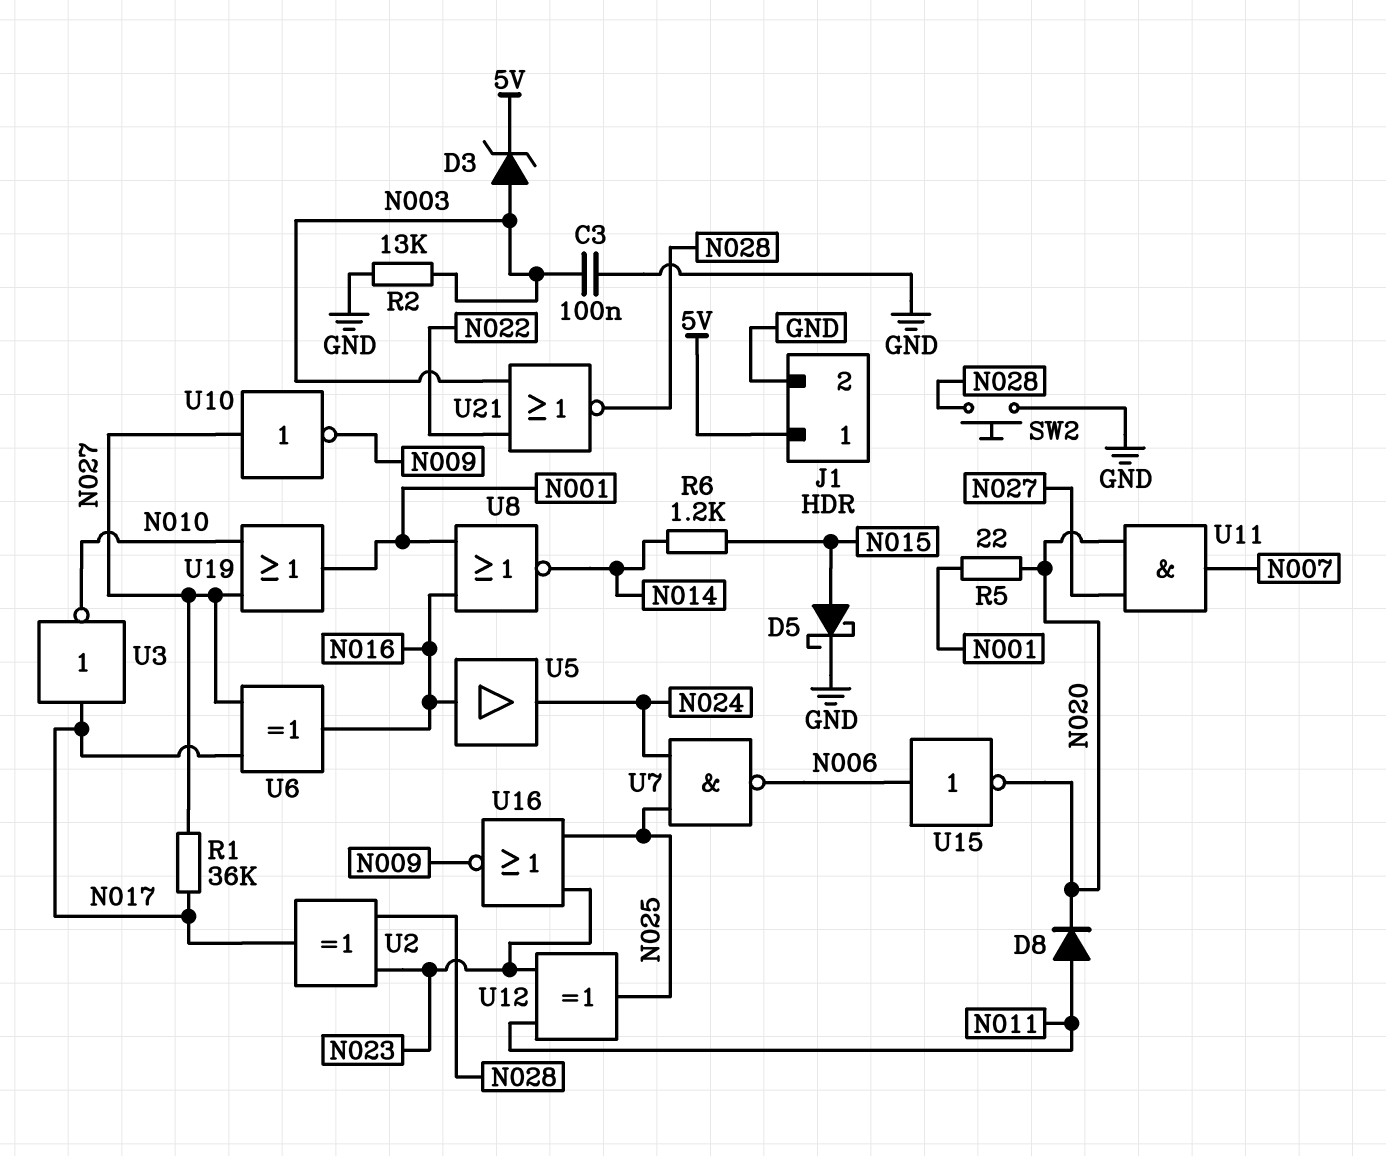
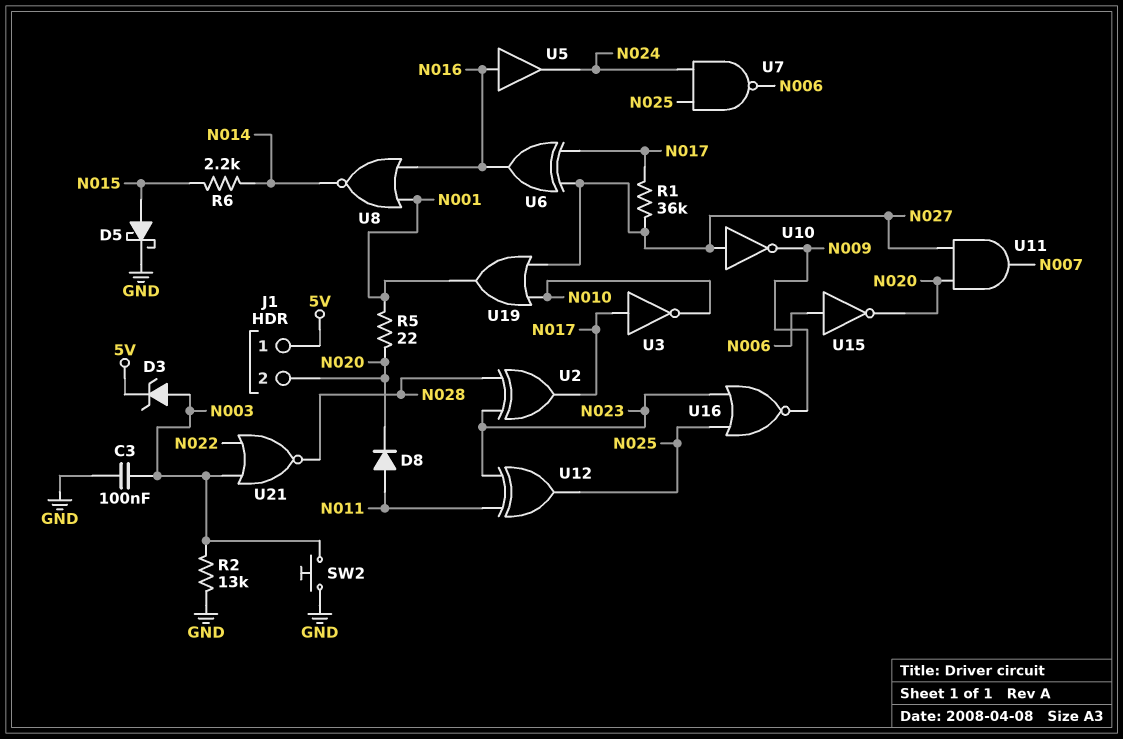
J1 pin 2: GND -> N020
R6: 1.2k (N014, N015) -> 2.2k (N014, N015)
SW2: button (GND, N028) -> button (GND, N003)

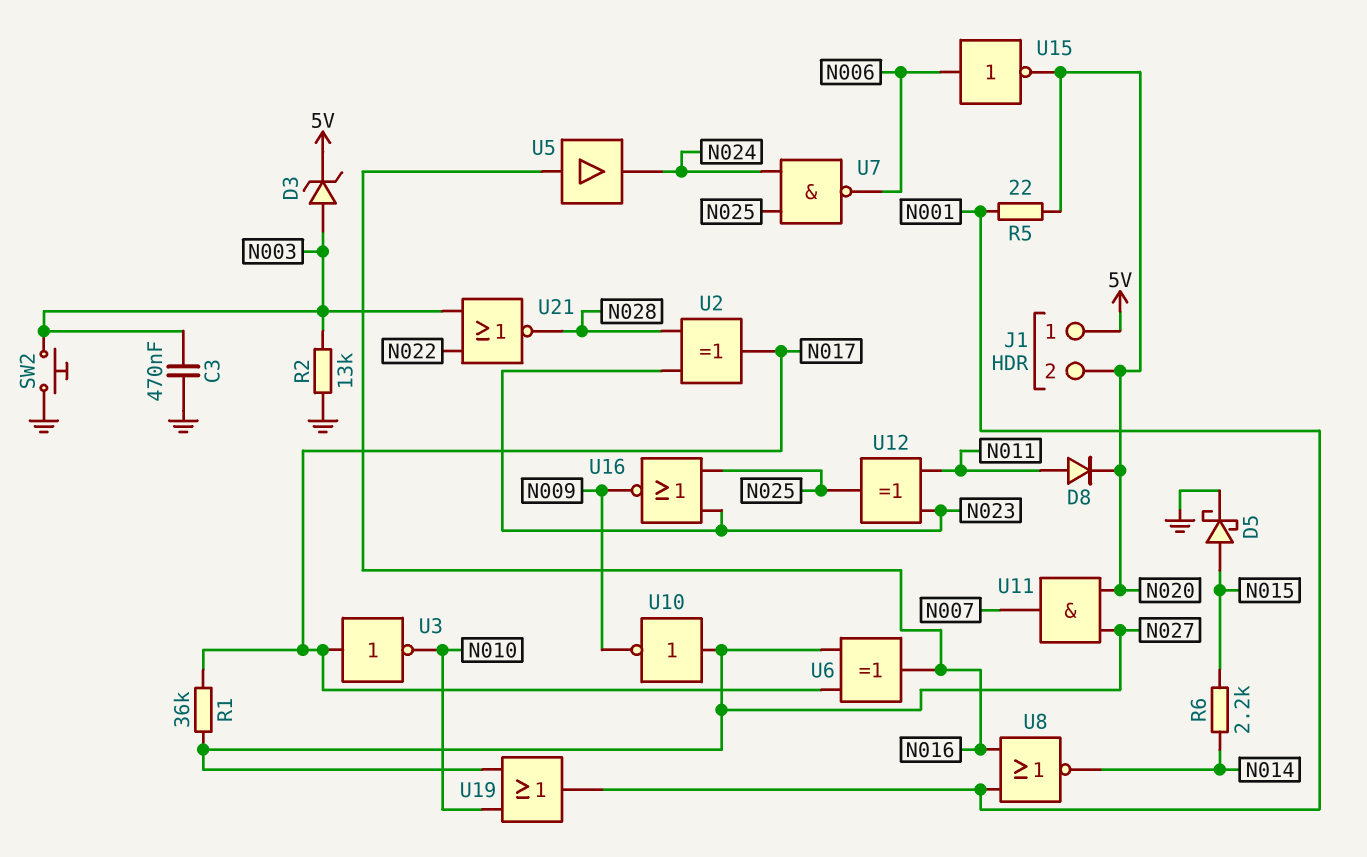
C3: 100nF (GND, N003) -> 470nF (GND, N003)

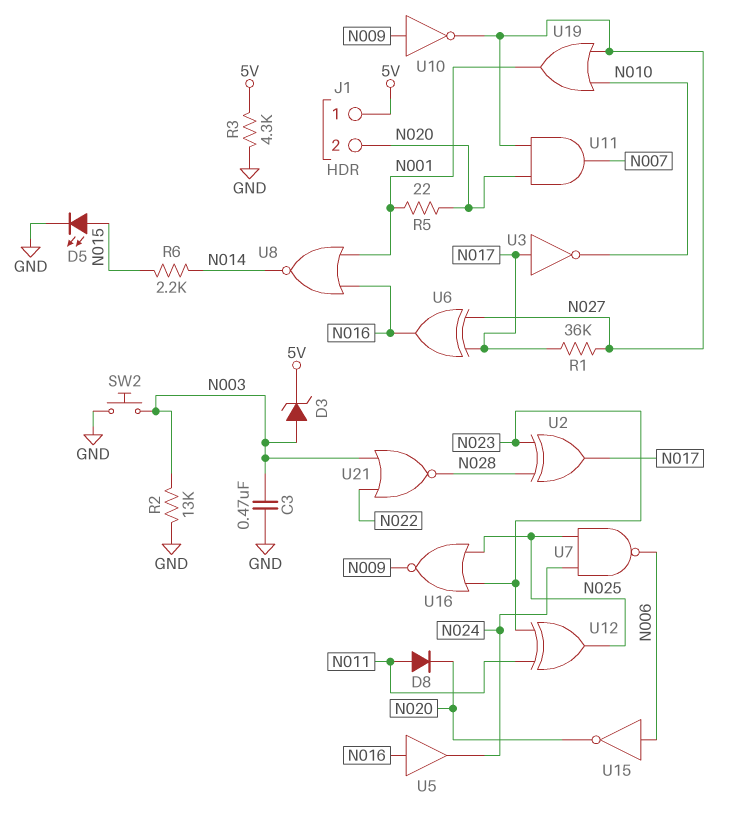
D5: schottky (A N015, K GND) -> LED (A N015, K GND)
R3: none -> 4.3k (5V, GND)
U10: NOT (in N027, out N009) -> NOT (in N009, out N027)

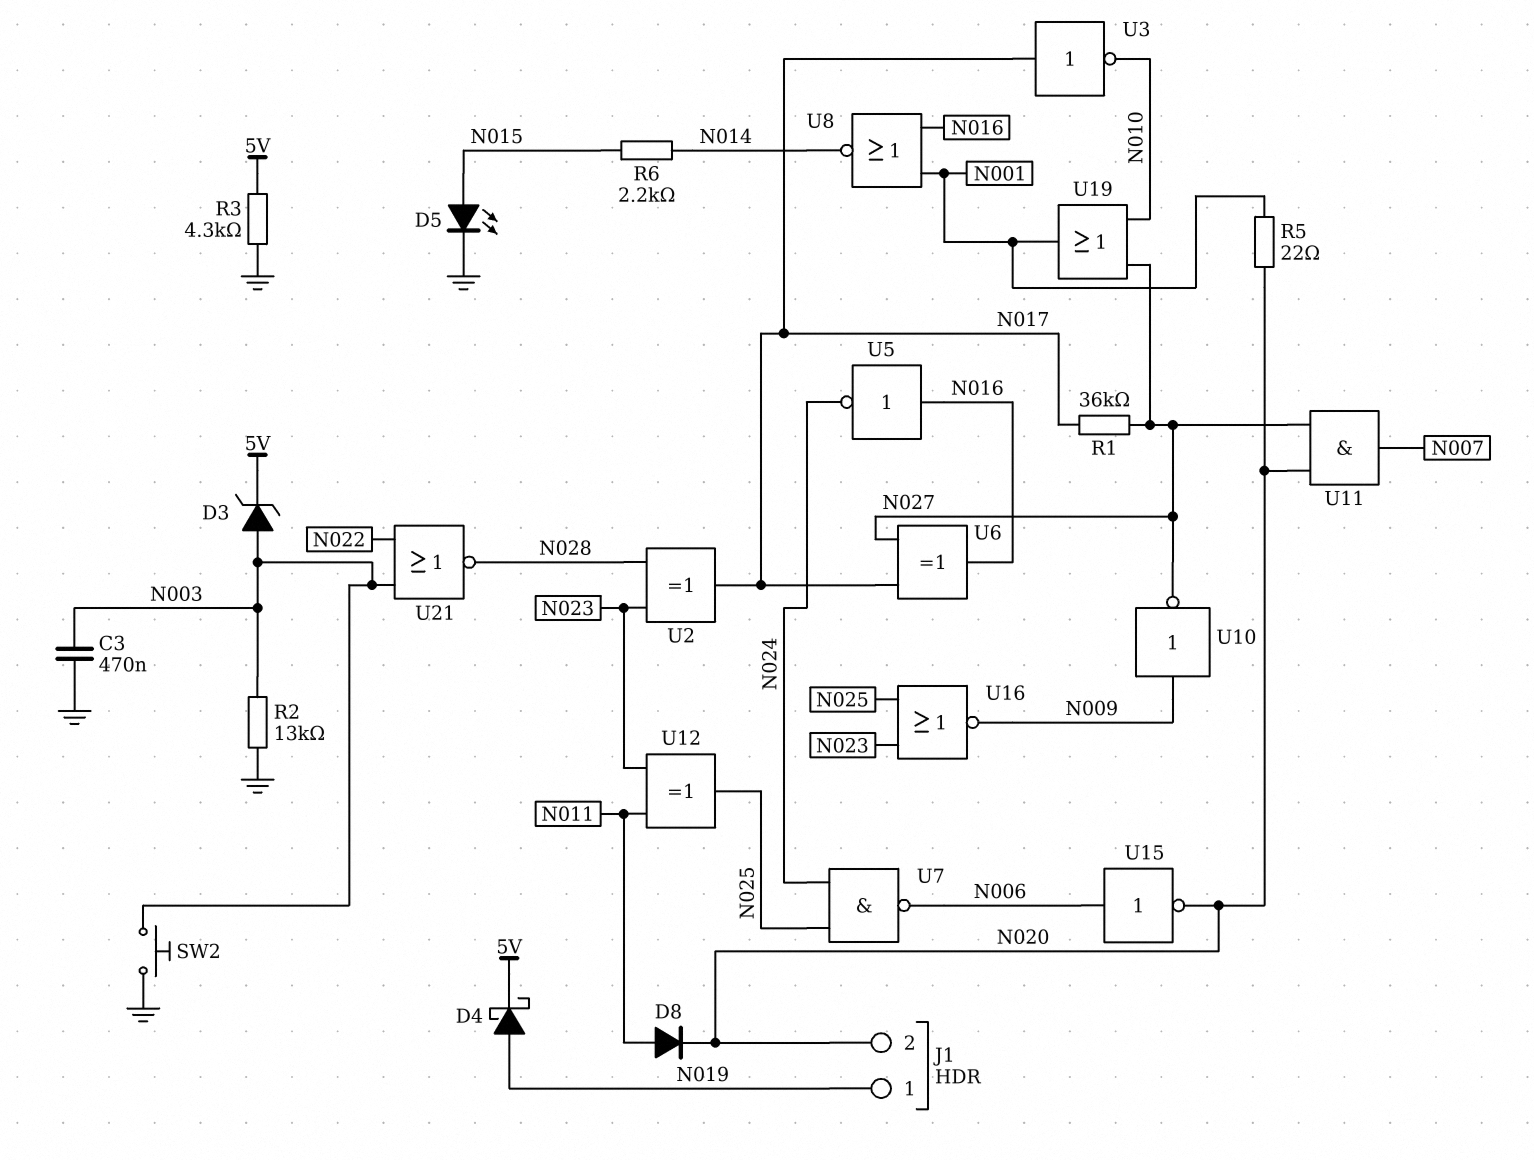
D4: none -> schottky (A N019, K 5V)
J1 pin 1: 5V -> N019
U5: buffer (in N016, out N024) -> NOT (in N016, out N024)

